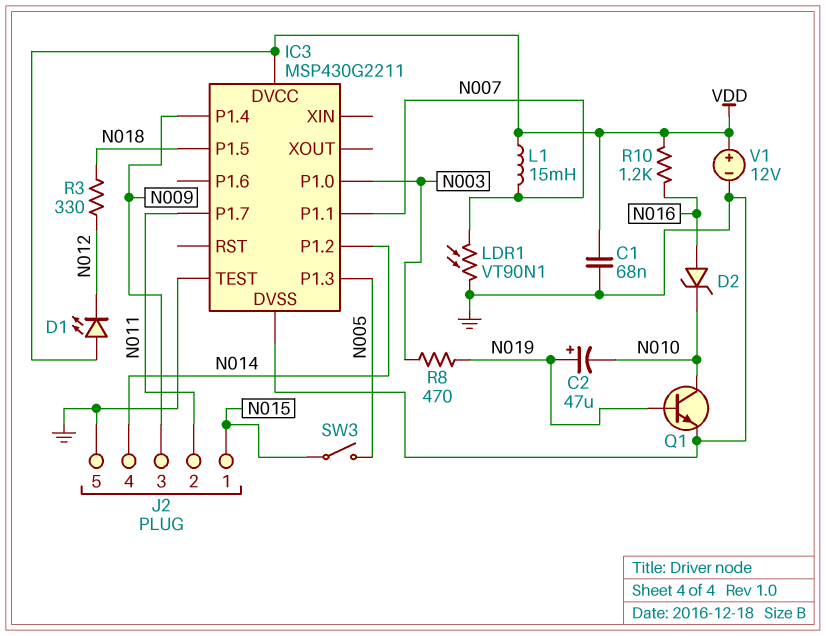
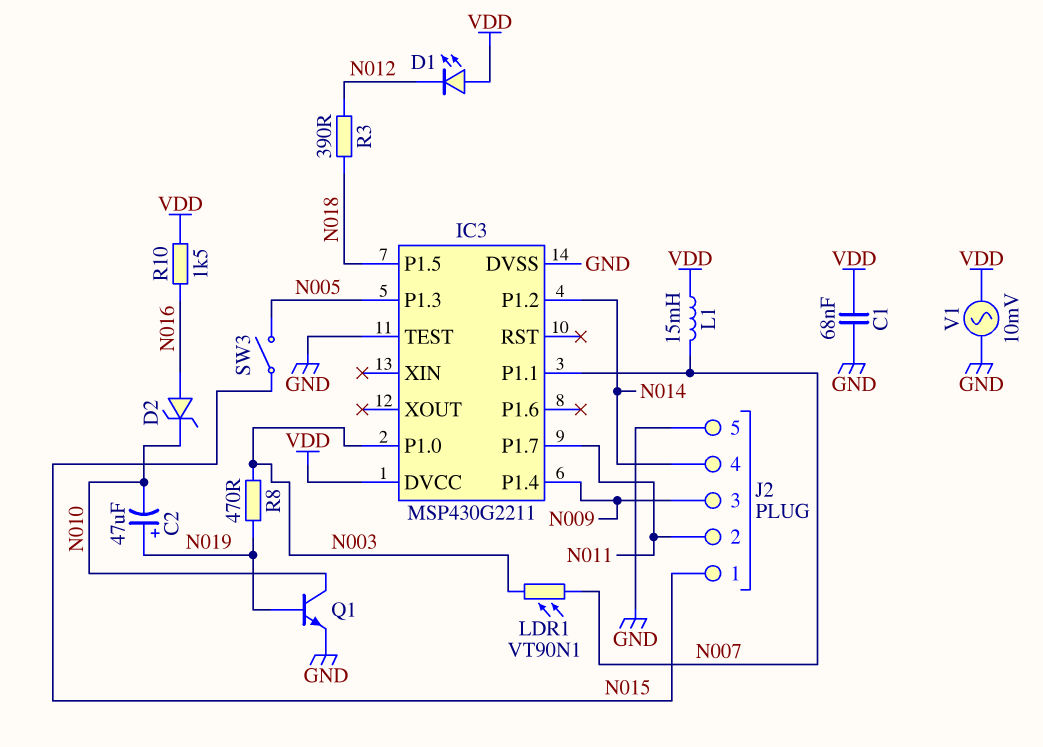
LDR1: VT90N1 (GND, N007) -> VT90N1 (N003, N007)
R3: 330 (N012, N018) -> 390 (N012, N018)
R10: 1.2k (N016, VDD) -> 1.5k (N016, VDD)
V1: 12V (plus VDD, minus GND) -> AC 10mV (GND, VDD)

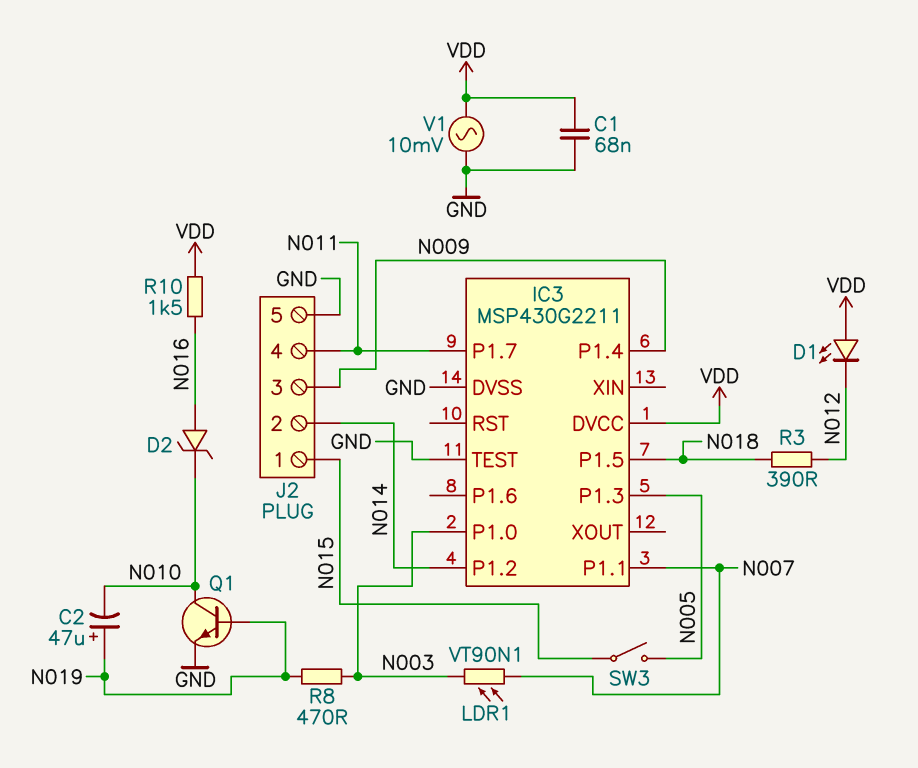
J2 pin 2: N011 -> N014
J2 pin 4: N014 -> N011
L1: 15mH (N007, VDD) -> none

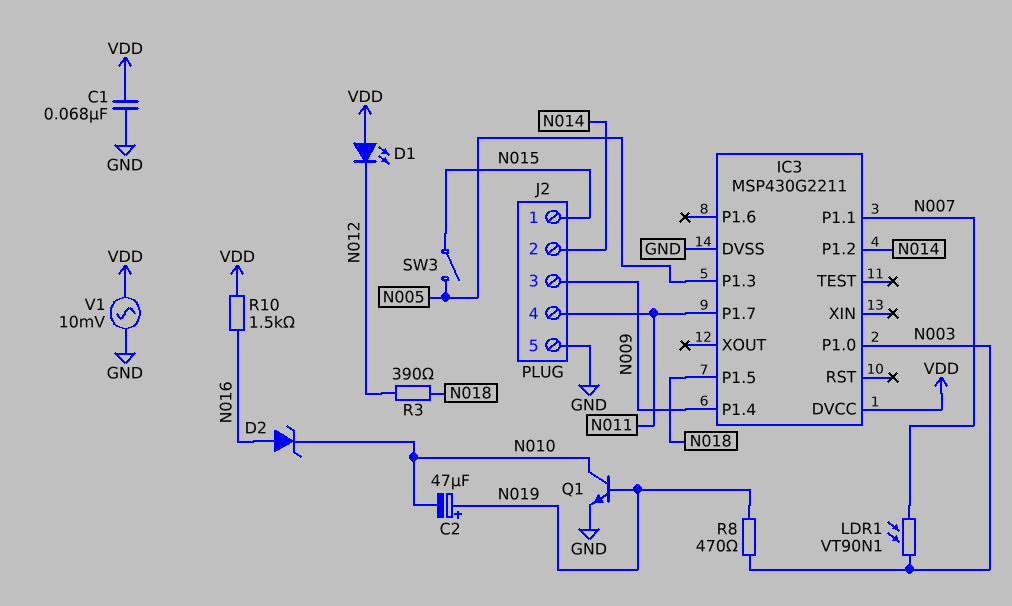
IC3 pin TEST: GND -> none

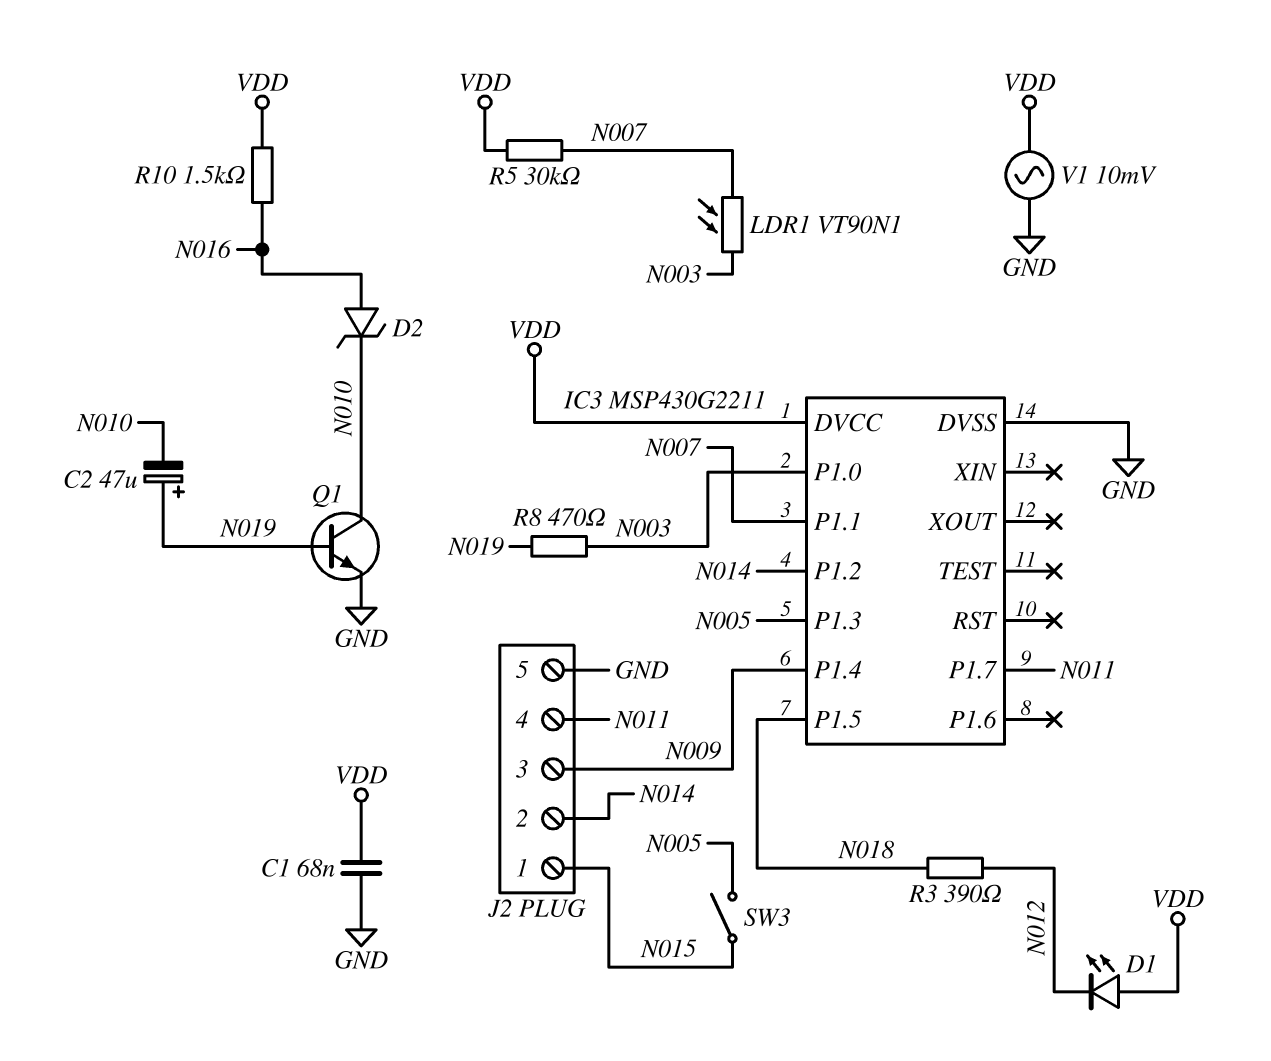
R5: none -> 30k (N007, VDD)

